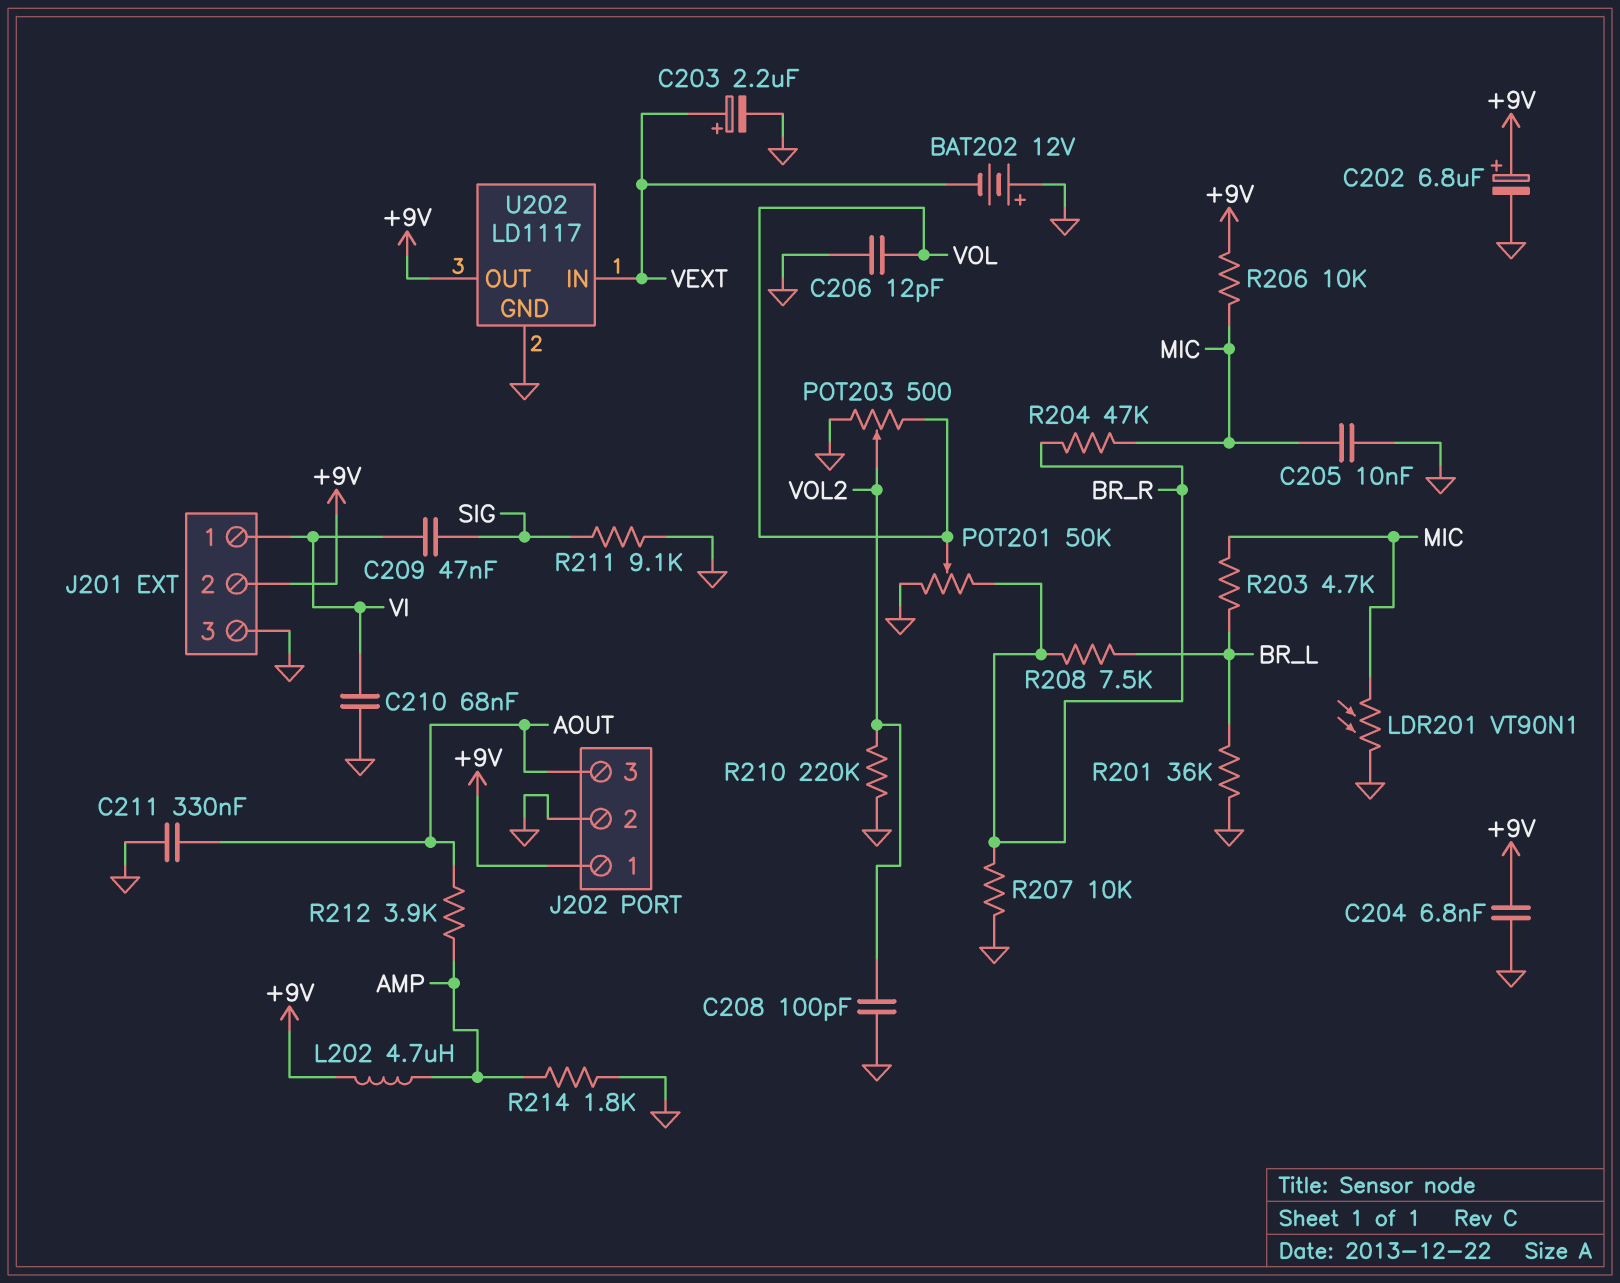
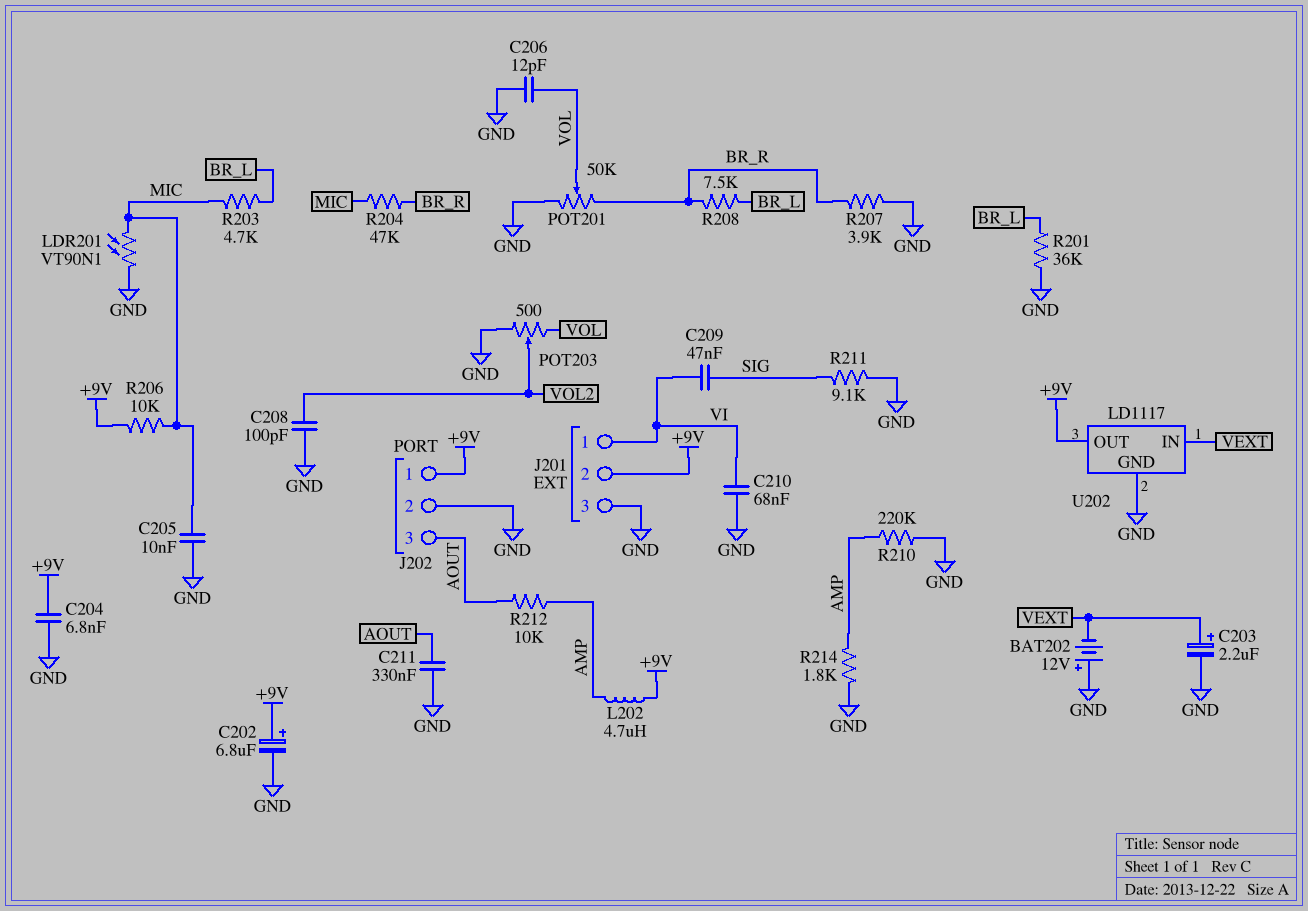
R207: 10k (BR_R, GND) -> 3.9k (BR_R, GND)
R210: 220k (GND, VOL2) -> 220k (AMP, GND)
R212: 3.9k (AMP, AOUT) -> 10k (AMP, AOUT)

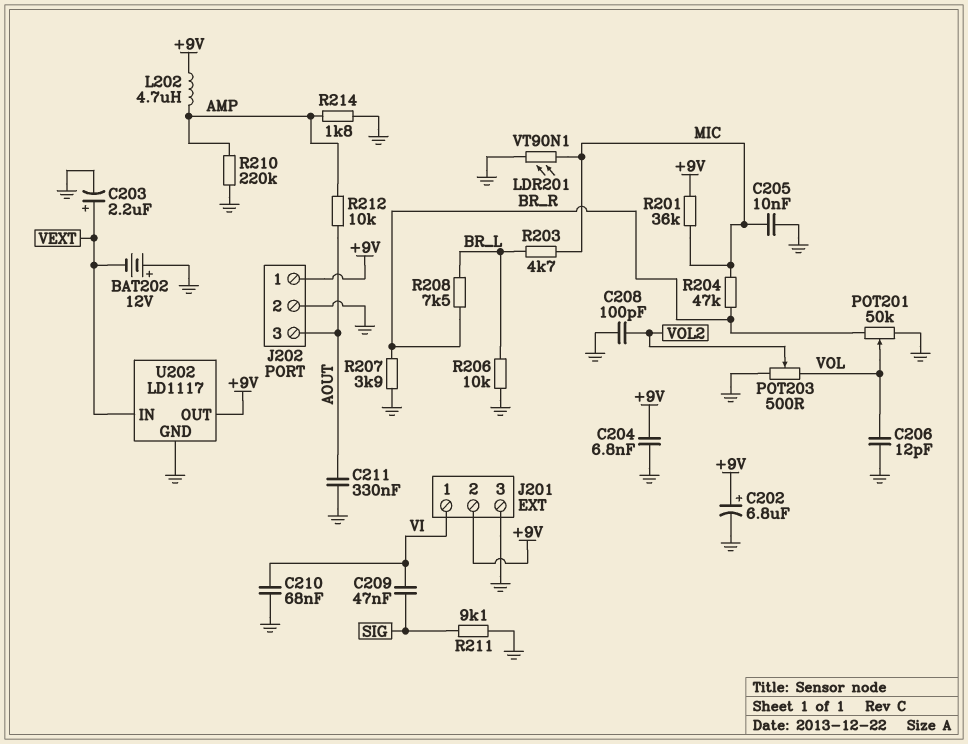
R201: 36k (BR_L, GND) -> 36k (+9V, MIC)
R206: 10k (+9V, MIC) -> 10k (BR_L, GND)

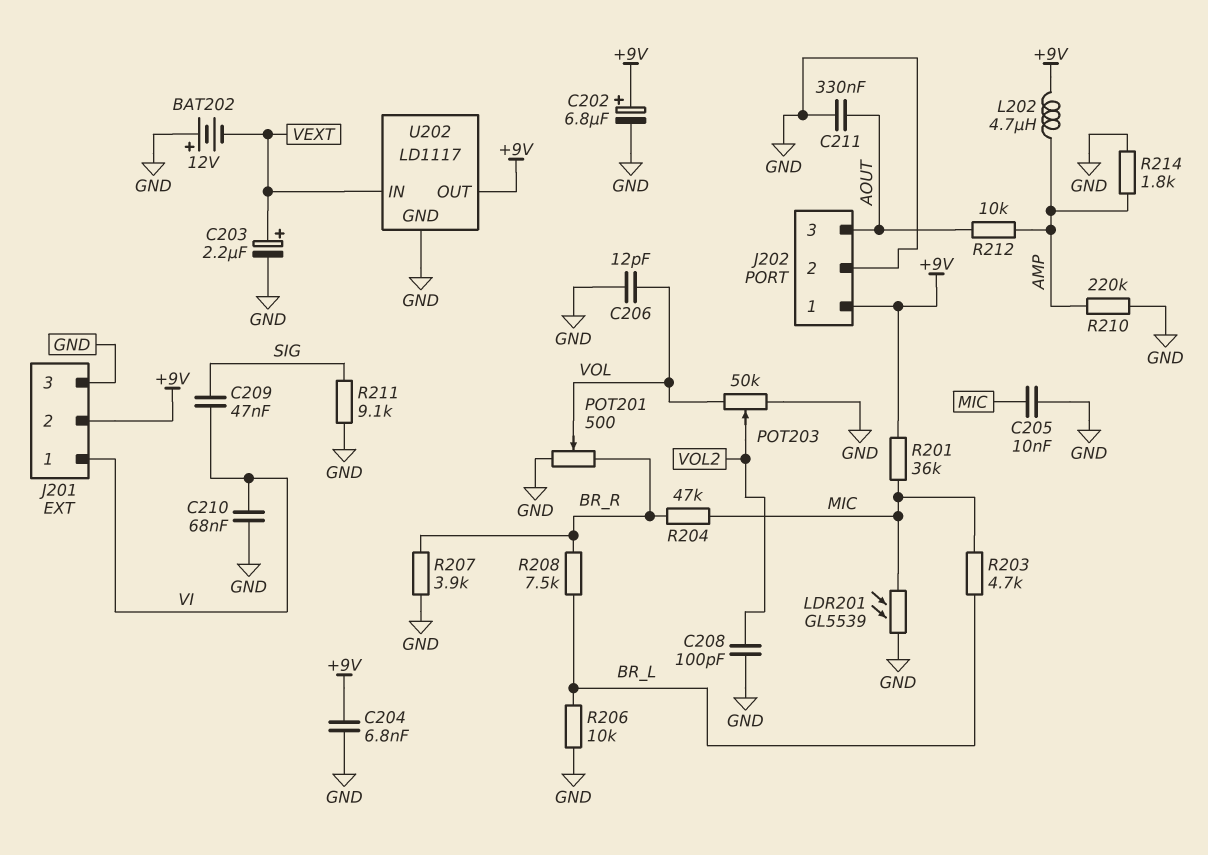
LDR201: VT90N1 (GND, MIC) -> GL5539 (GND, MIC)
POT201: 50k (BR_R, GND, wiper VOL) -> 500 (BR_R, GND, wiper VOL)
POT203: 500 (GND, VOL, wiper VOL2) -> 50k (GND, VOL, wiper VOL2)

